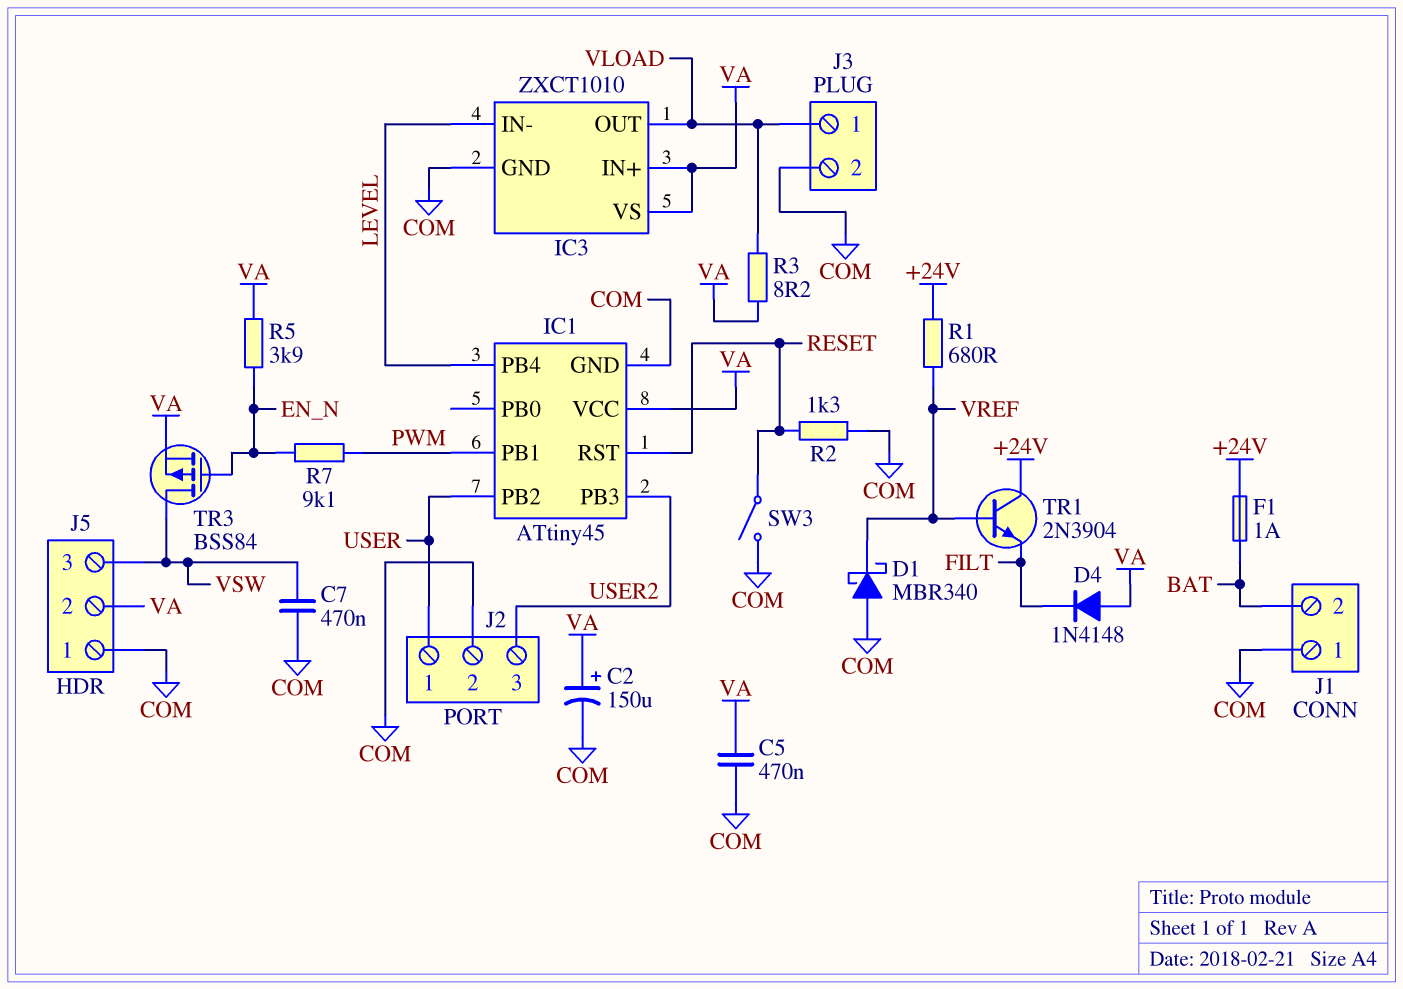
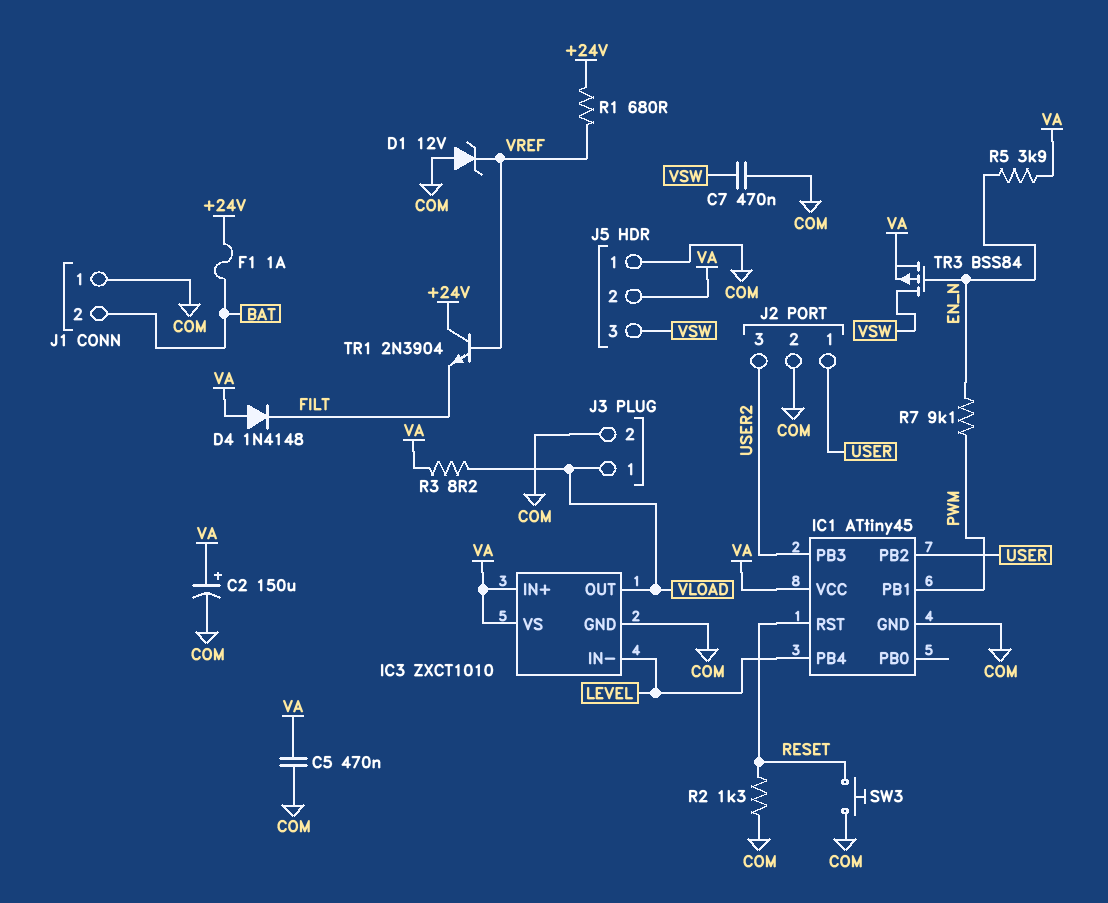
D1: schottky MBR340 (A COM, K VREF) -> zener 12V (A COM, K VREF)
SW3: switch (COM, RESET) -> button (COM, RESET)

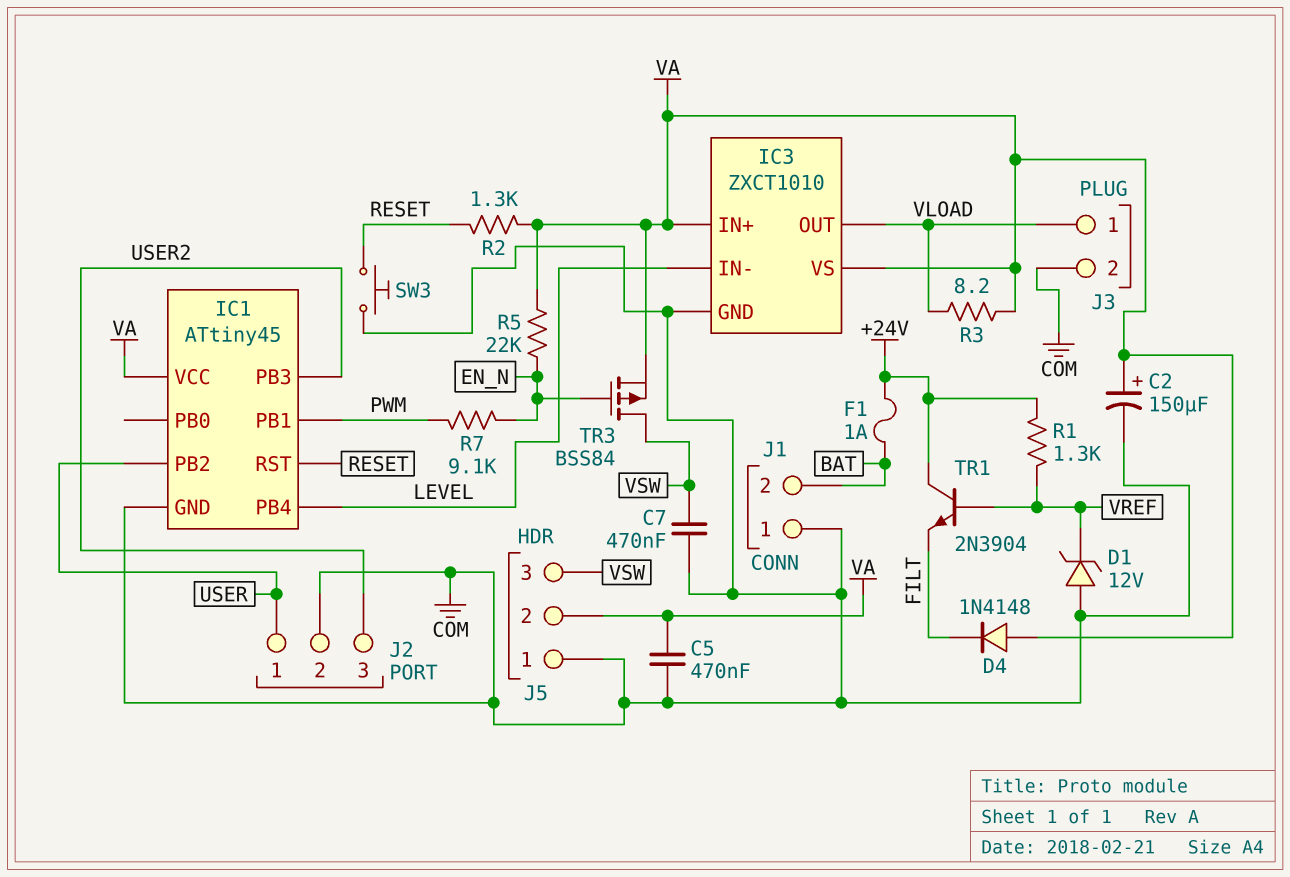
R1: 680 (+24V, VREF) -> 1.3k (+24V, VREF)
R2: 1.3k (COM, RESET) -> 1.3k (RESET, VA)
R5: 3.9k (EN_N, VA) -> 22k (EN_N, VA)

